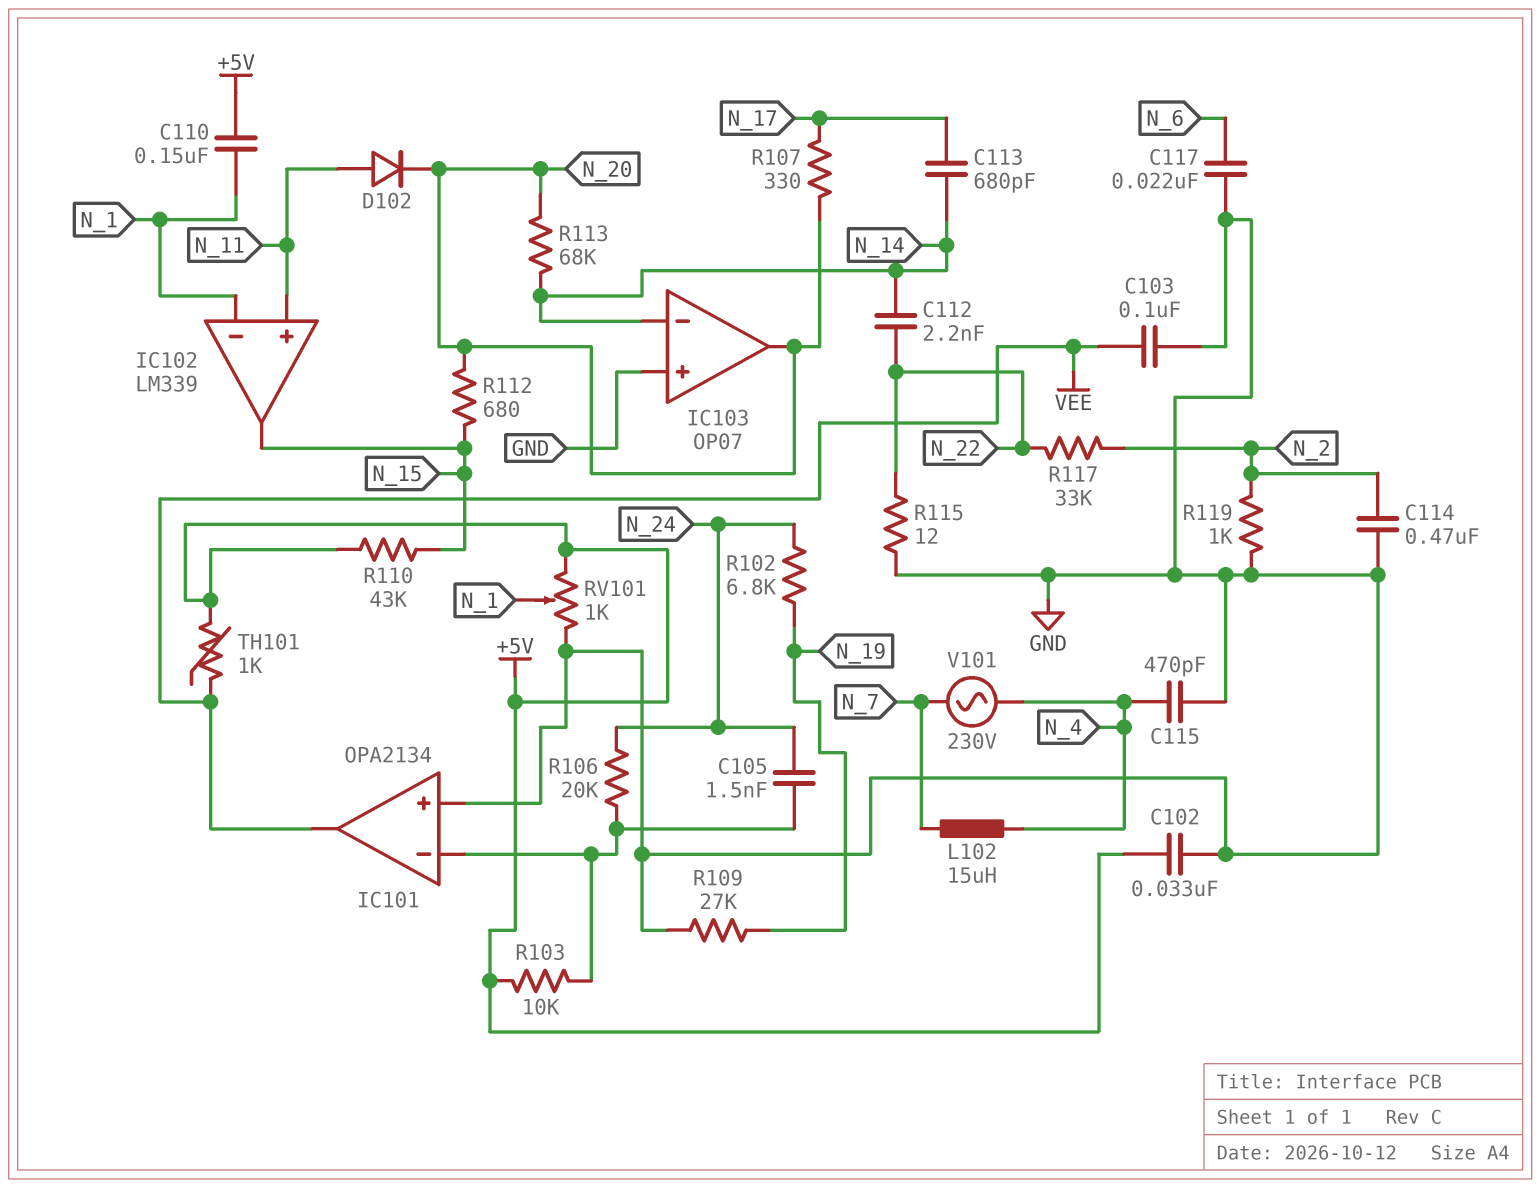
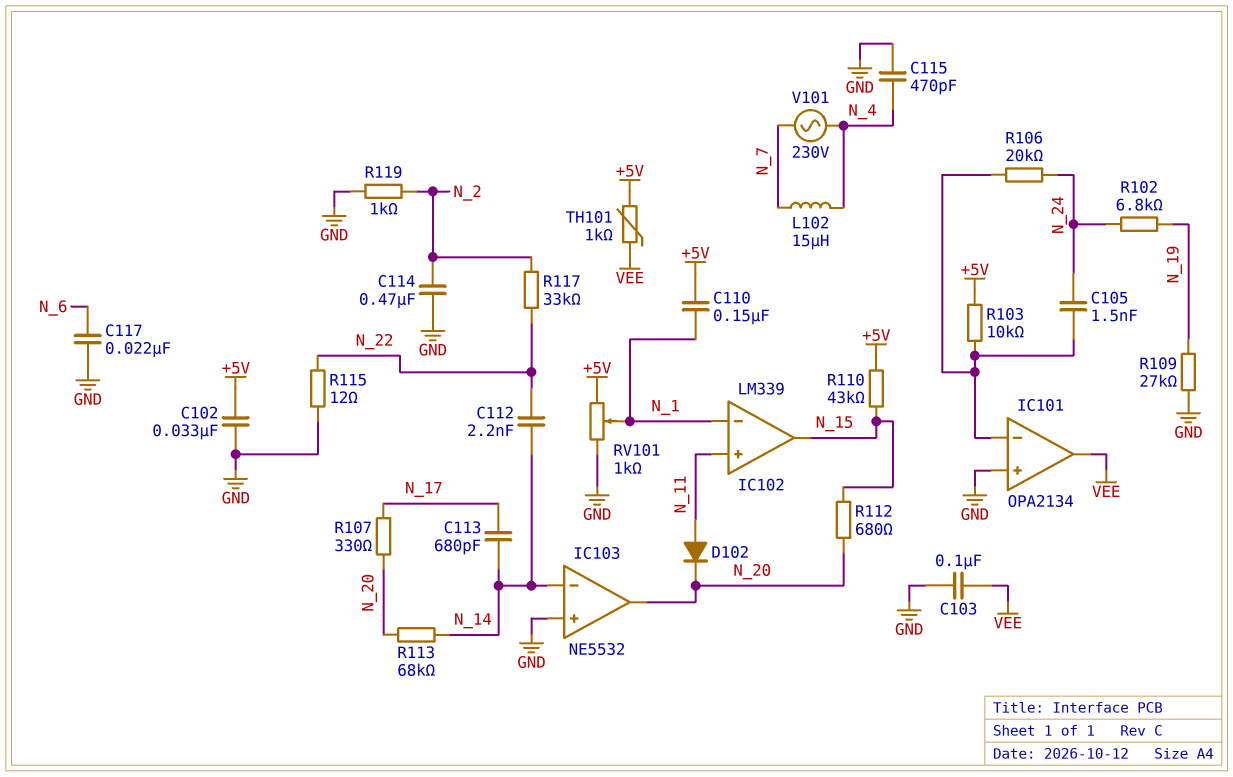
IC103: OP07 -> NE5532

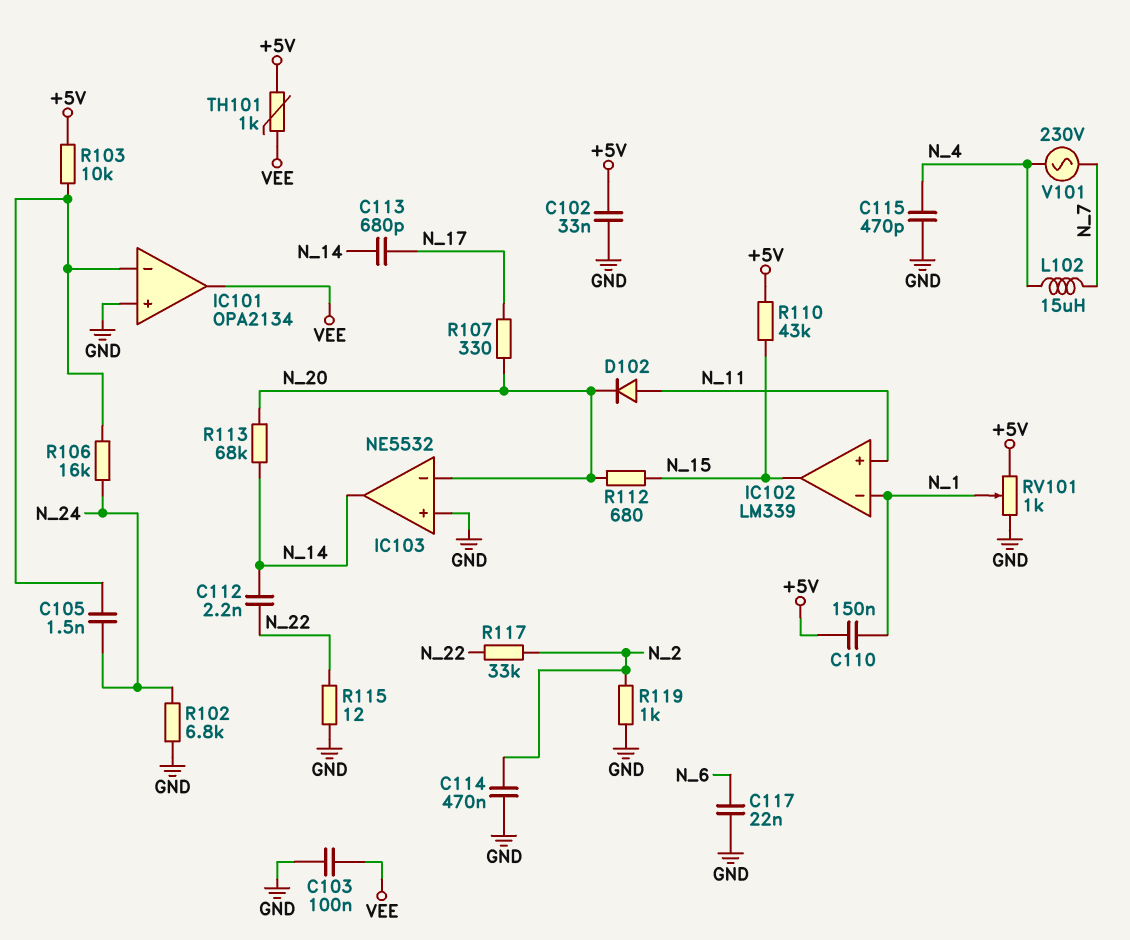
IC103 pin in-: N_14 -> N_20
IC103 pin out: N_20 -> N_14
R102: 6.8k (N_19, N_24) -> 6.8k (GND, N_24)
R106: 20k (IC101/in-, N_24) -> 16k (IC101/in-, N_24)
R109: 27k (GND, N_19) -> none

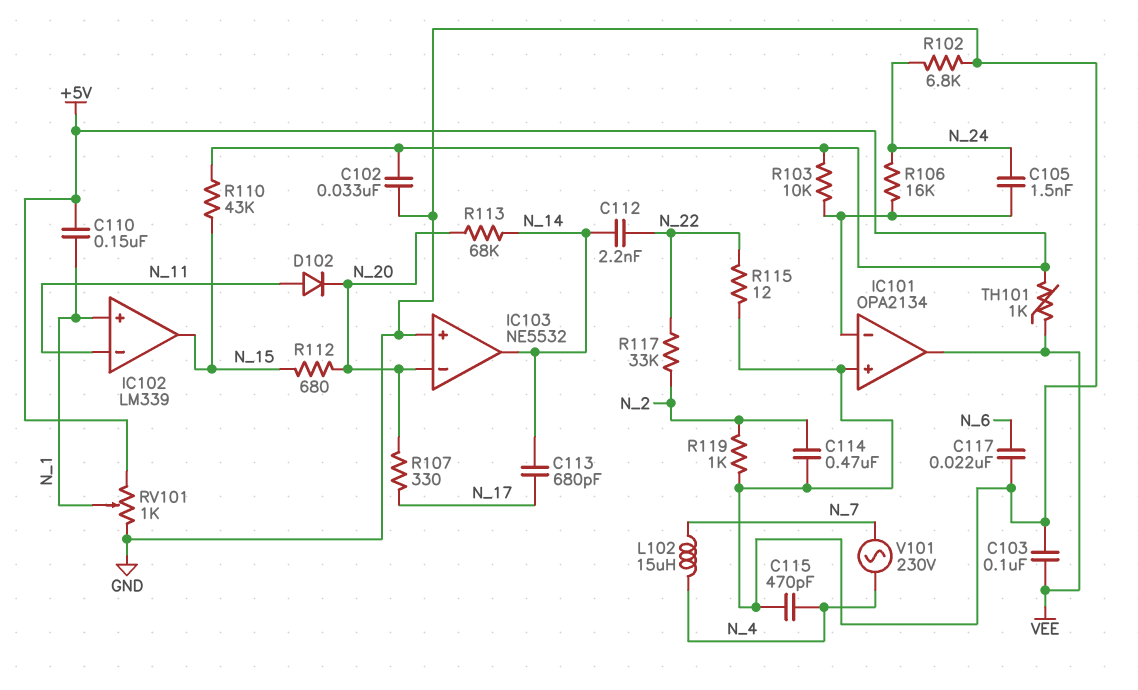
IC102 pin in+: N_11 -> N_1
IC102 pin in-: N_1 -> N_11

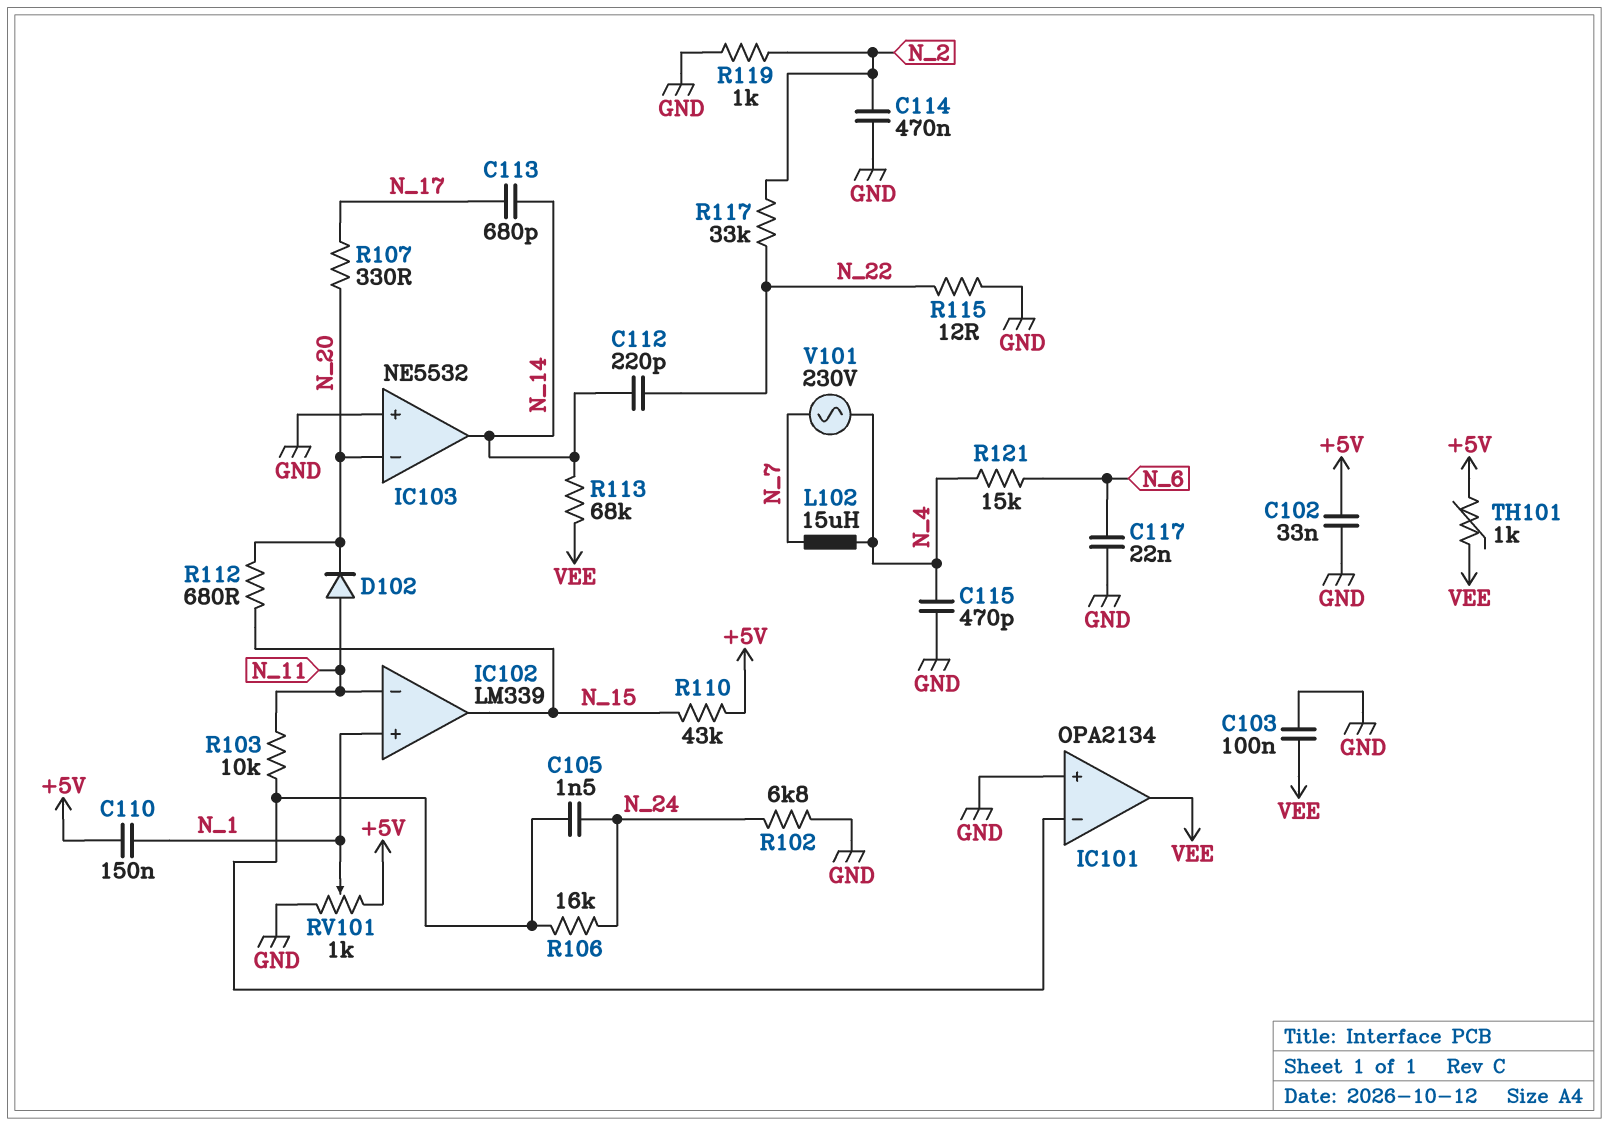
C112: 2.2nF (N_14, N_22) -> 220pF (N_14, N_22)
R103: 10k (+5V, IC101/in-) -> 10k (IC101/in-, N_11)
R113: 68k (N_14, N_20) -> 68k (N_14, VEE)
R121: none -> 15k (N_4, N_6)

